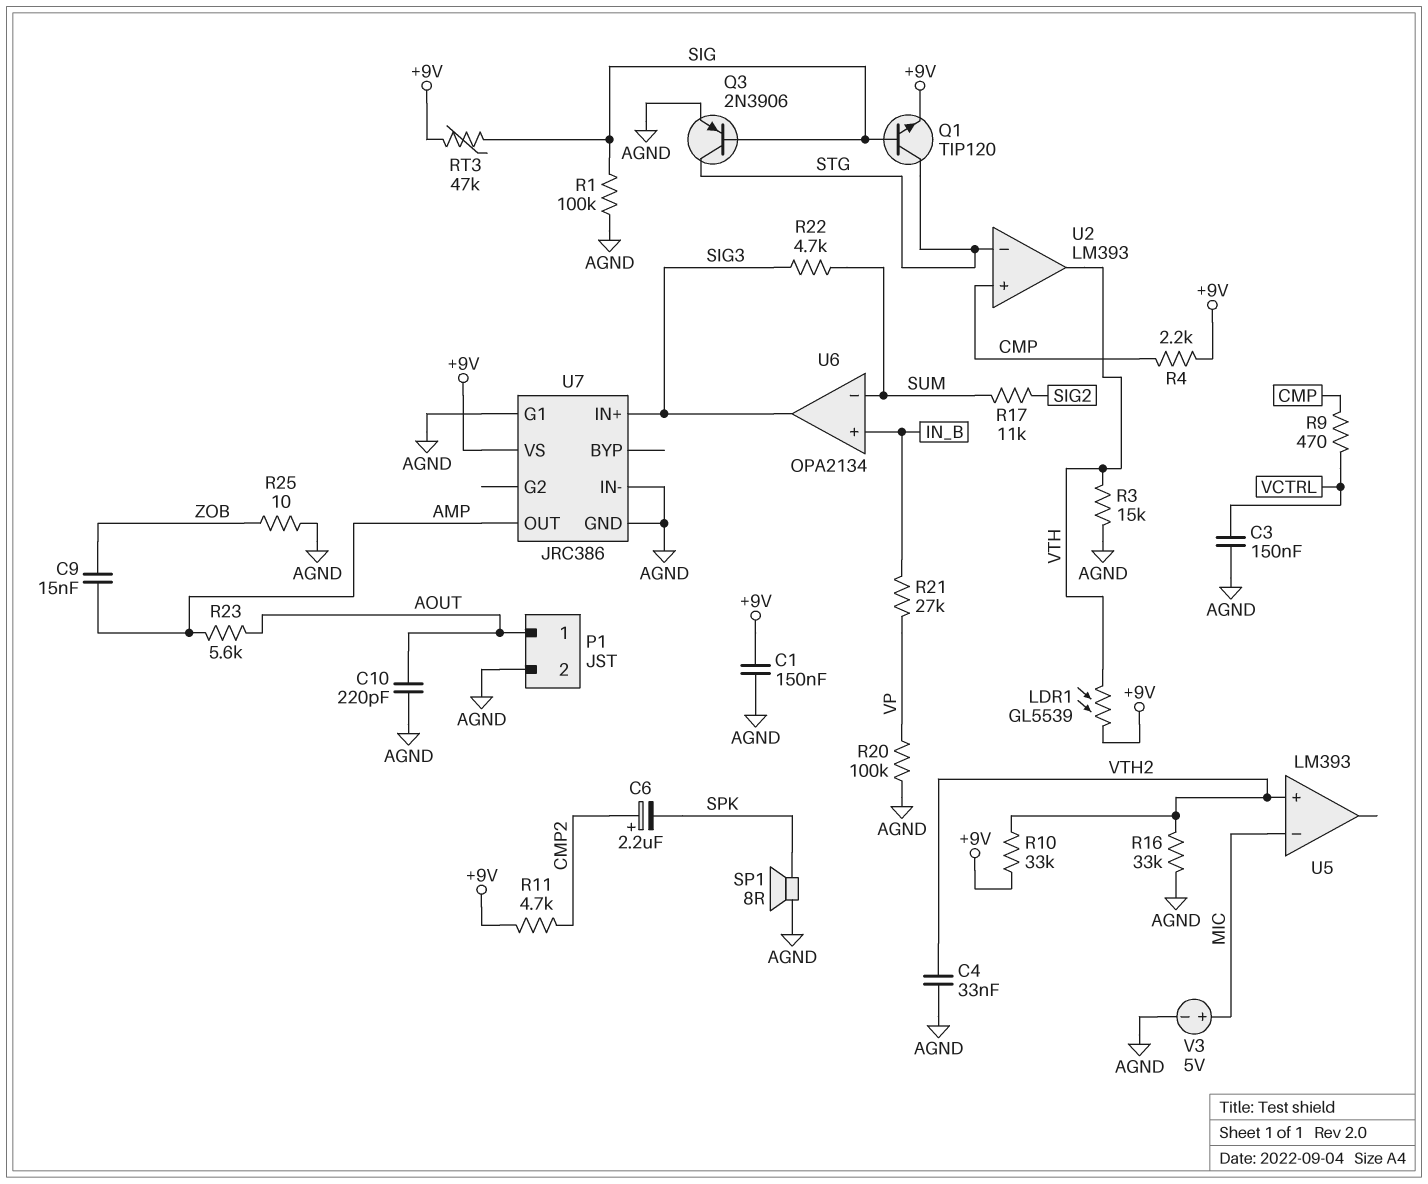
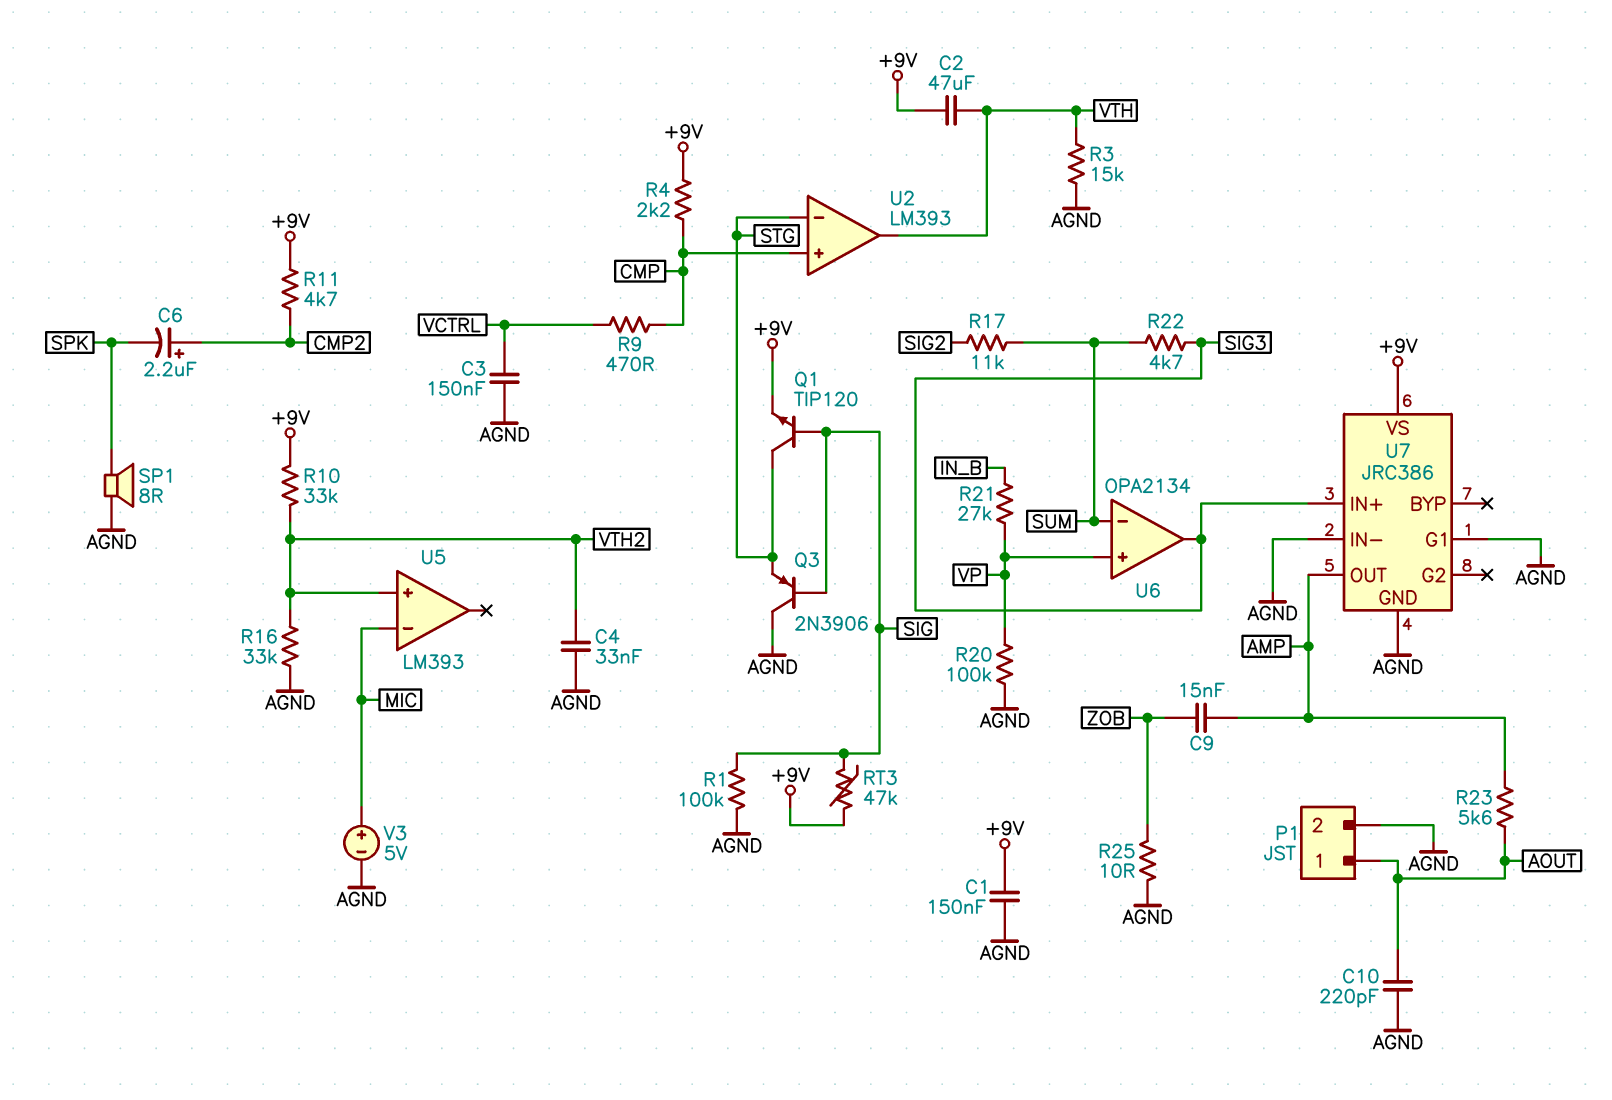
C2: none -> 47uF (+9V, VTH)
LDR1: GL5539 (+9V, VTH) -> none
Q3: PNP 2N3906 (B SIG, C STG, E AGND) -> PNP 2N3906 (B SIG, C AGND, E STG)
U6 pin in+: IN_B -> VP

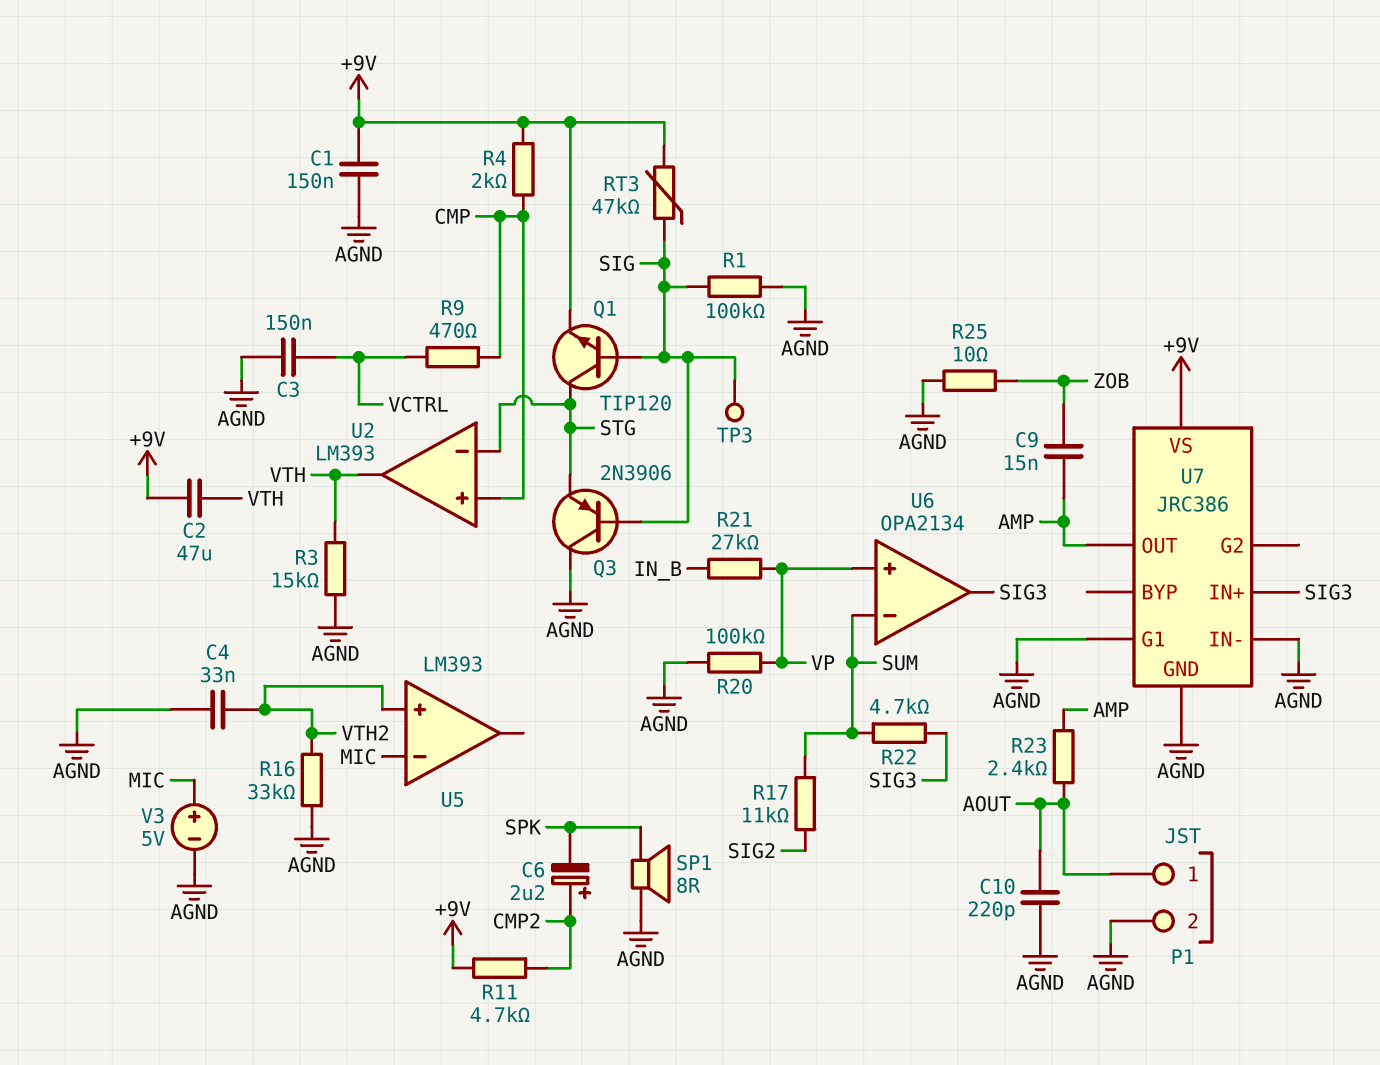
R4: 2.2k (+9V, CMP) -> 2k (+9V, CMP)
R10: 33k (+9V, VTH2) -> none
R23: 5.6k (AMP, AOUT) -> 2.4k (AMP, AOUT)
TP3: none -> test point (SIG)

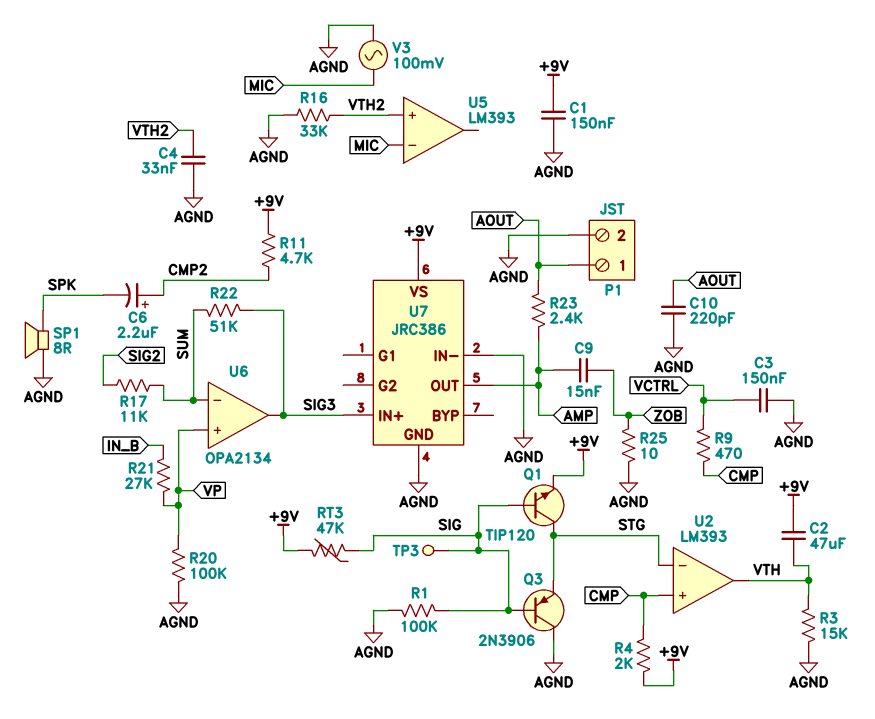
R22: 4.7k (SIG3, SUM) -> 51k (SIG3, SUM)
U7 pin G1: AGND -> none
V3: 5V (plus MIC, minus AGND) -> AC 100mV (AGND, MIC)

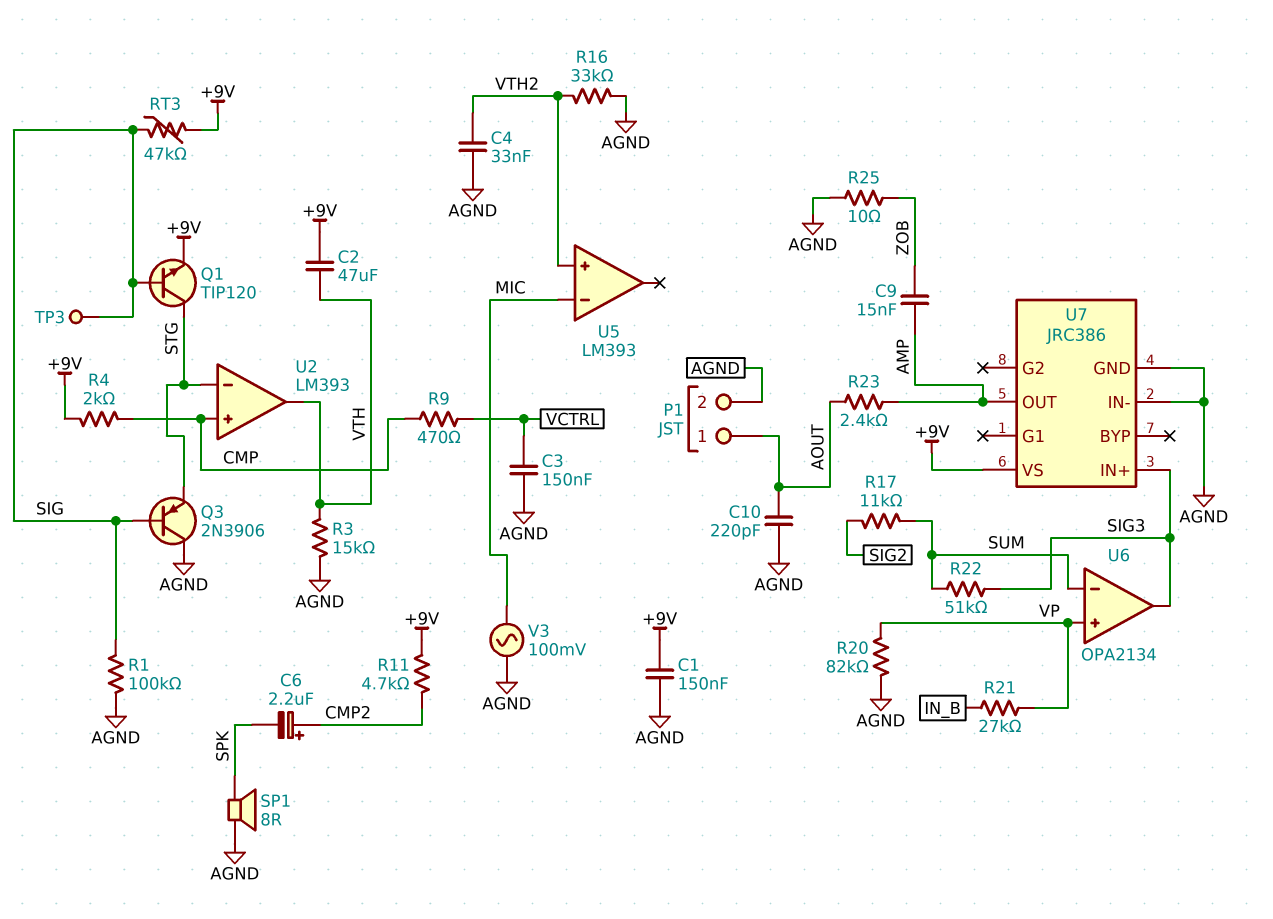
R20: 100k (AGND, VP) -> 82k (AGND, VP)

